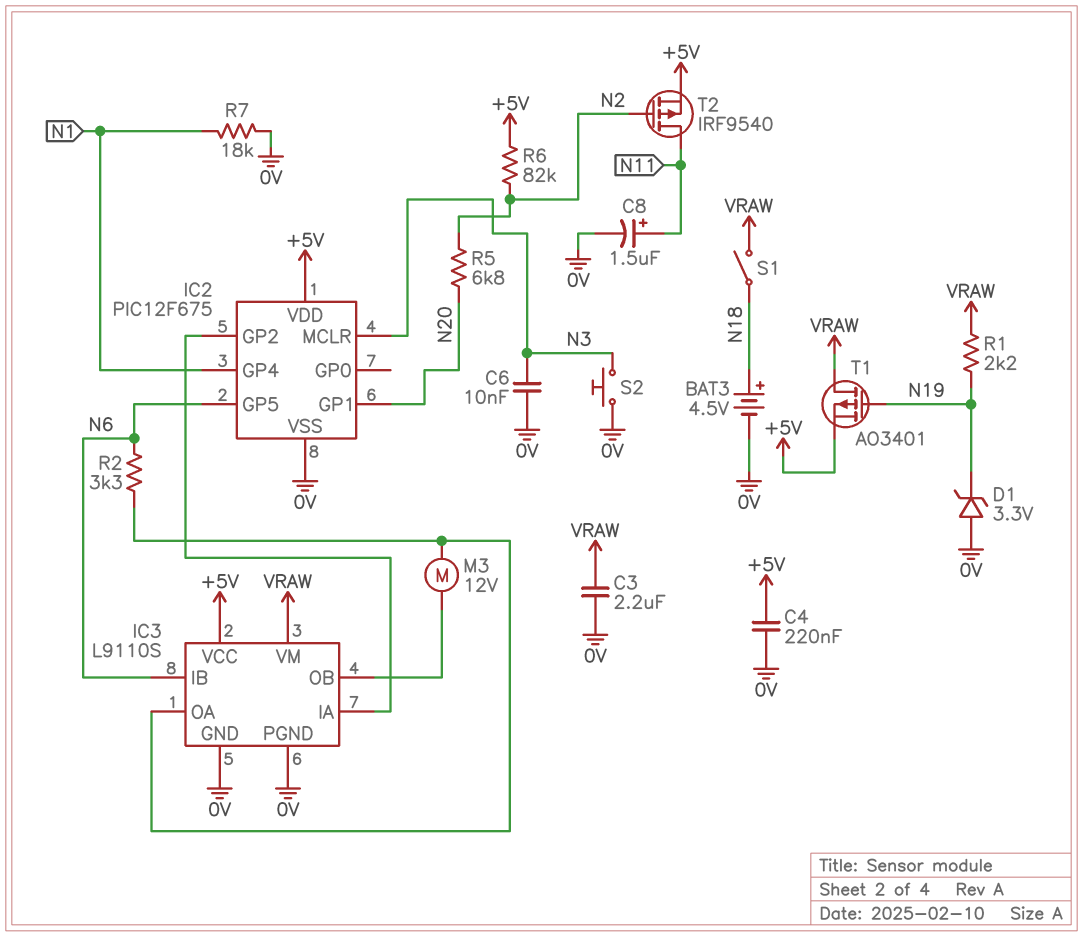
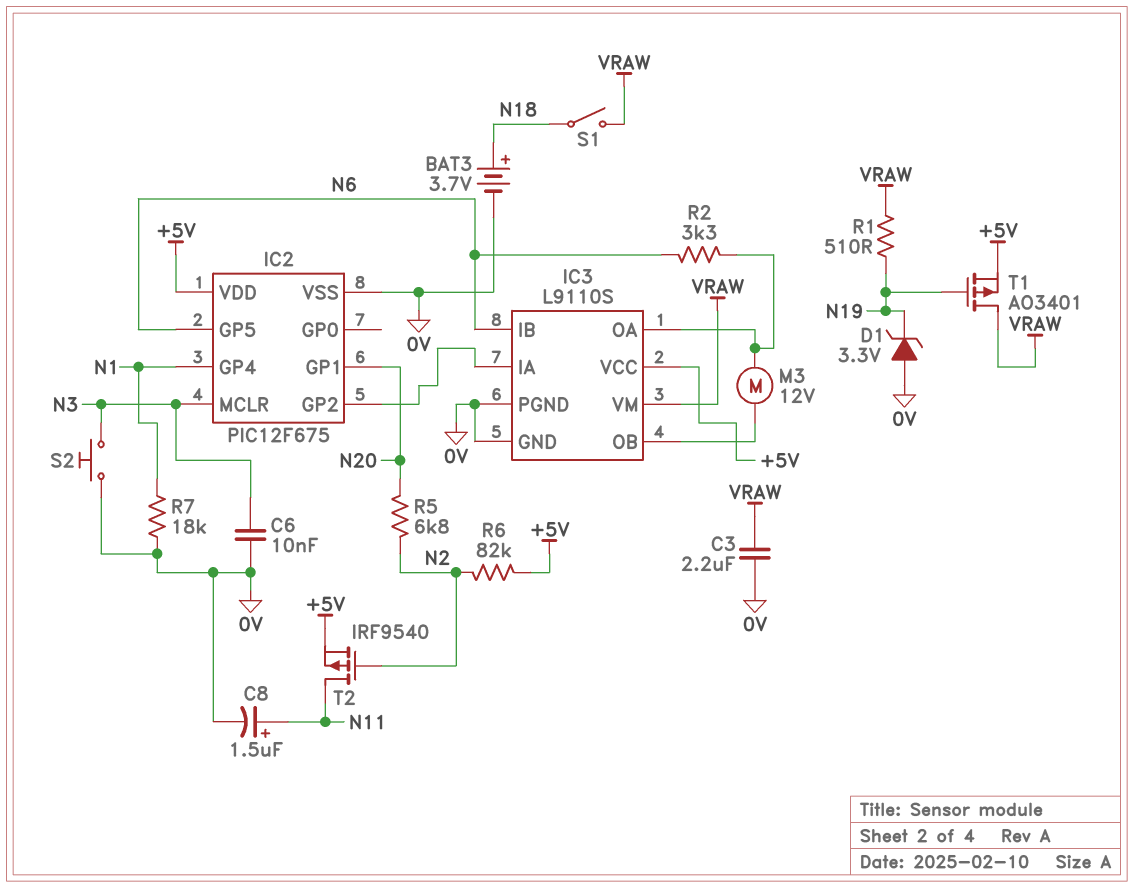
BAT3: 4.5V (plus N18, minus 0V) -> 3.7V (plus N18, minus 0V)
C4: 220nF (+5V, 0V) -> none
R1: 2.2k (N19, VRAW) -> 510 (N19, VRAW)

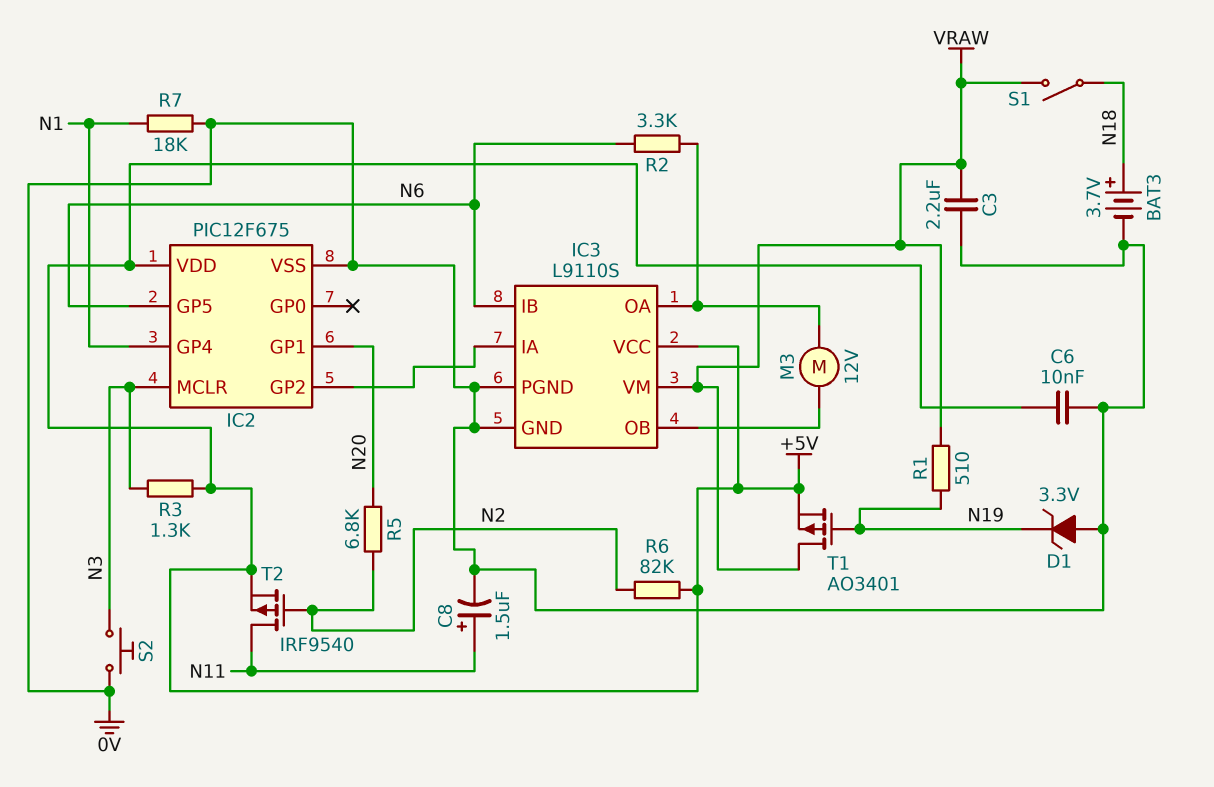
C6: 10nF (0V, N3) -> 10nF (+5V, 0V)
R3: none -> 1.3k (+5V, N3)

